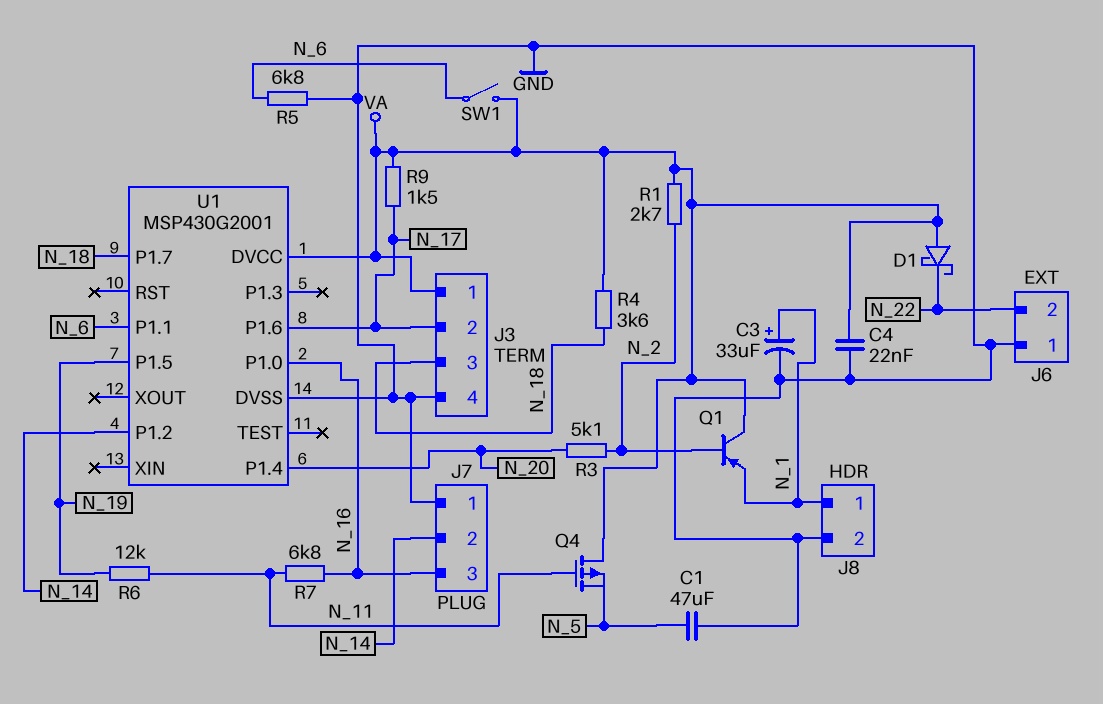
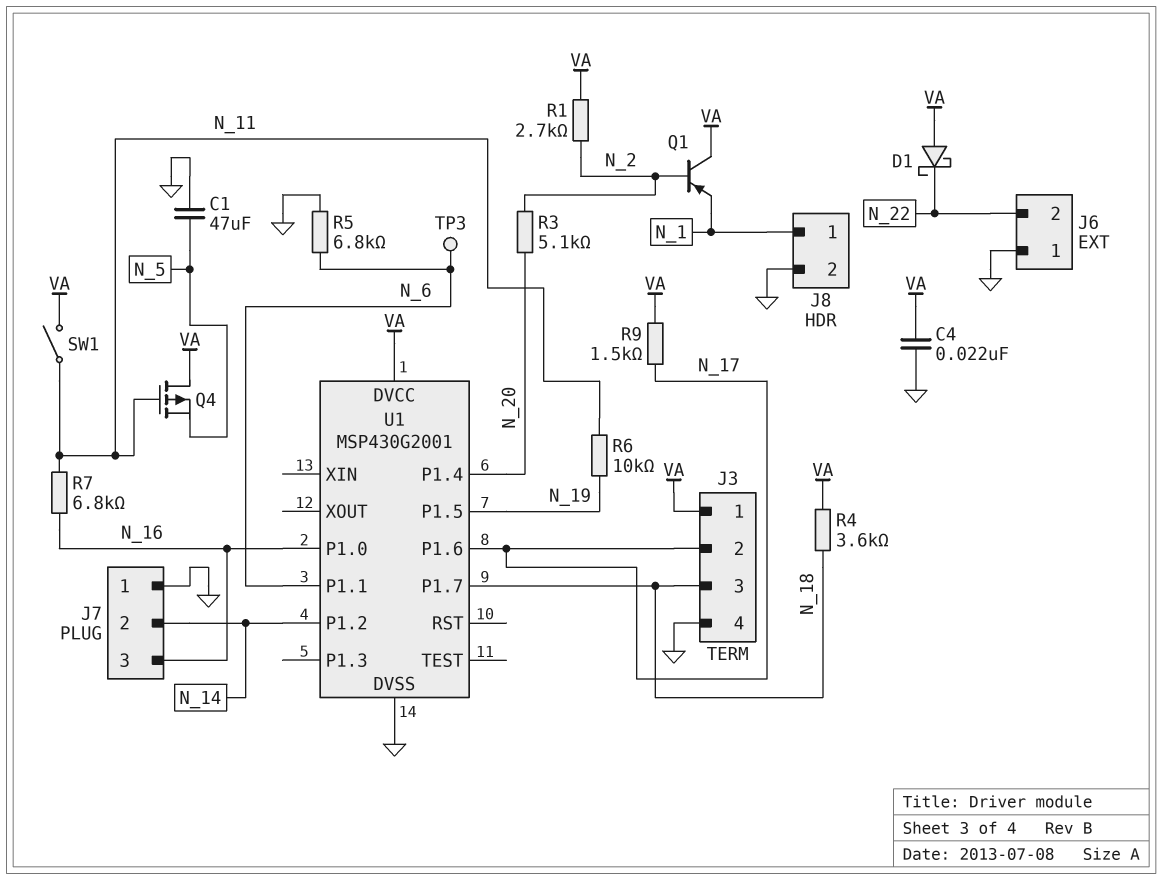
C3: 33uF (plus N_1, minus GND) -> none
R6: 12k (N_11, N_19) -> 10k (N_11, N_19)
SW1: switch (N_6, VA) -> switch (N_11, VA)
TP3: none -> test point (N_6)

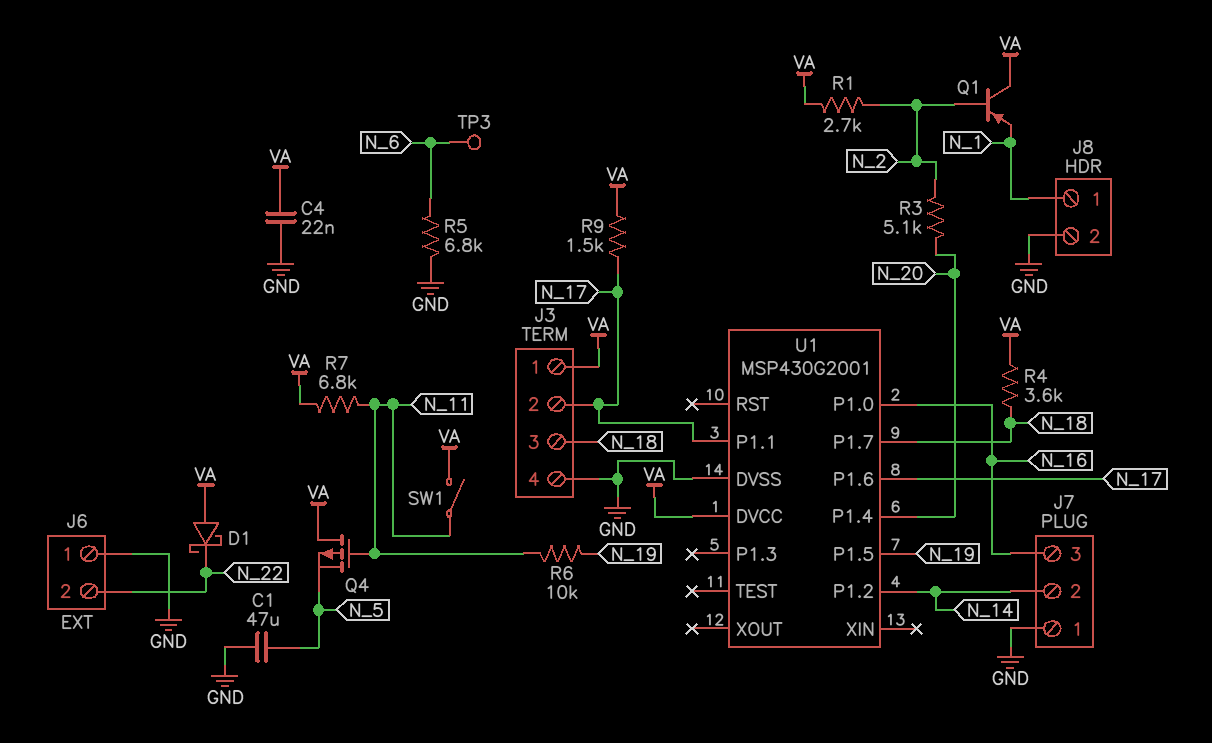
R7: 6.8k (N_11, N_16) -> 6.8k (N_11, VA)
U1 pin P1.1: N_6 -> N_17

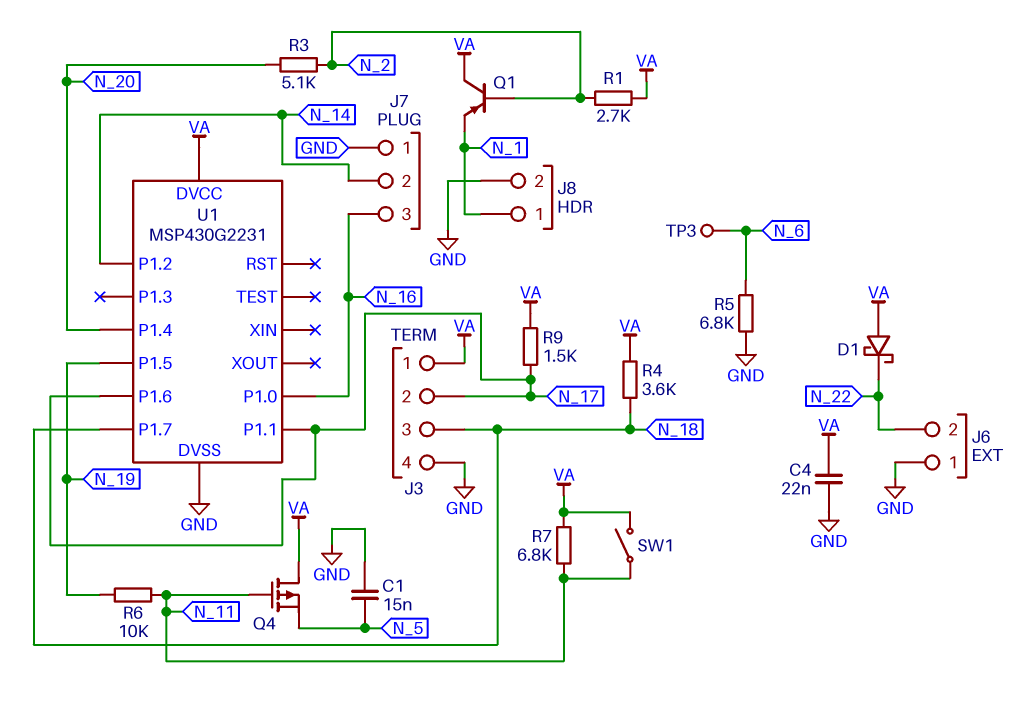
C1: 47uF (GND, N_5) -> 15nF (GND, N_5)
U1: MSP430G2001 -> MSP430G2231

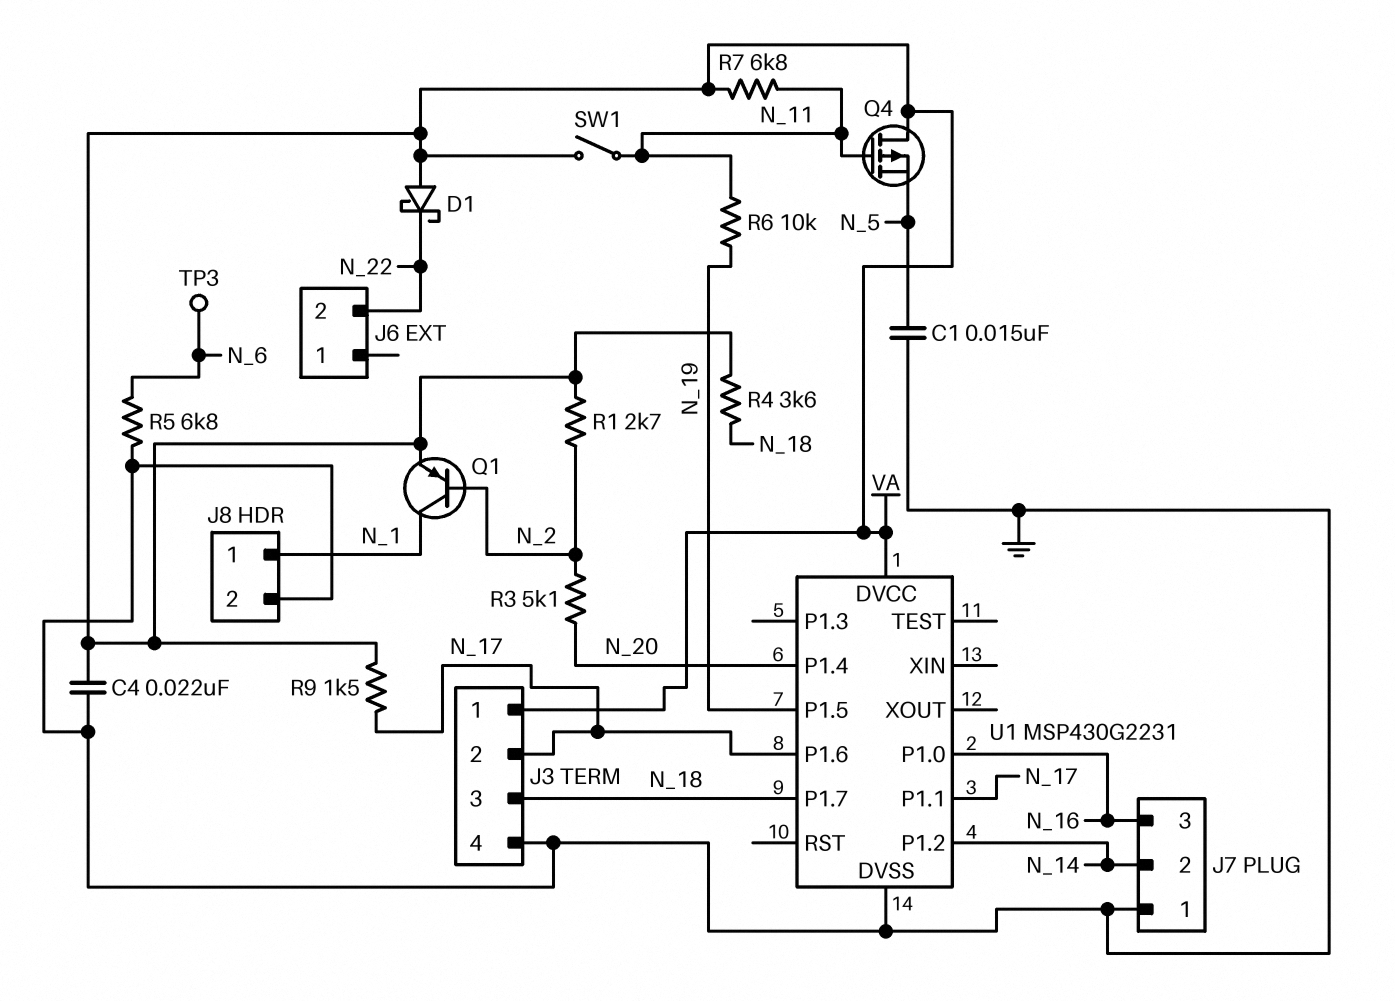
J6 pin 1: GND -> none
Q1: PNP (B N_2, C VA, E N_1) -> PNP (B N_2, C N_1, E VA)

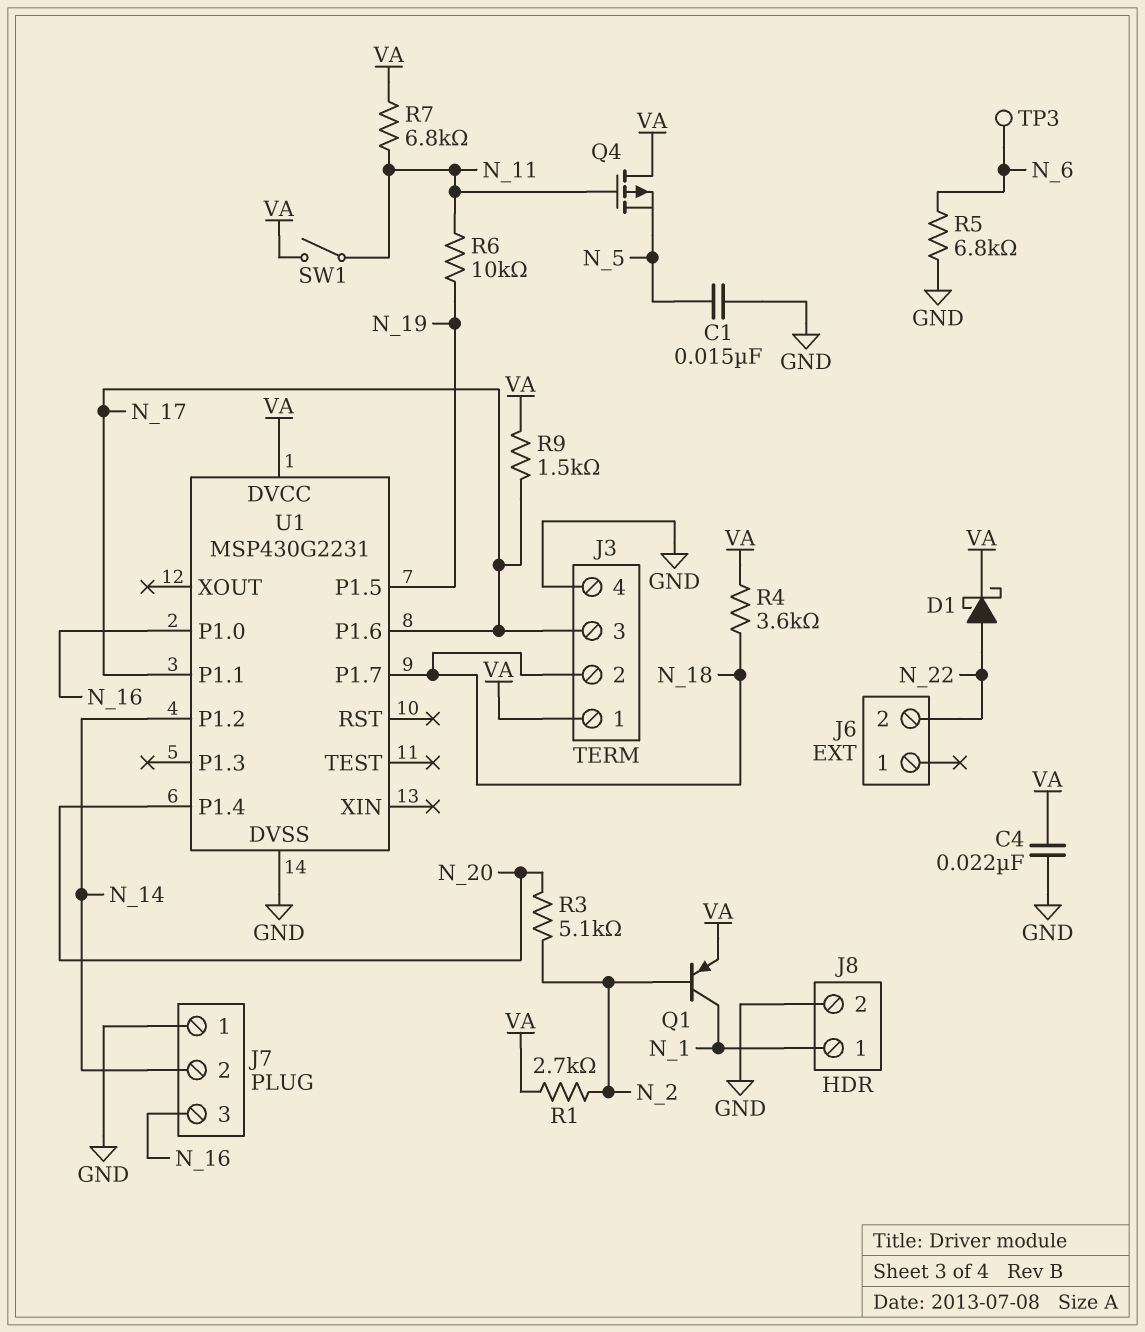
D1: schottky (A VA, K N_22) -> schottky (A N_22, K VA)
J3 pin 2: N_17 -> N_18
J3 pin 3: N_18 -> N_17

